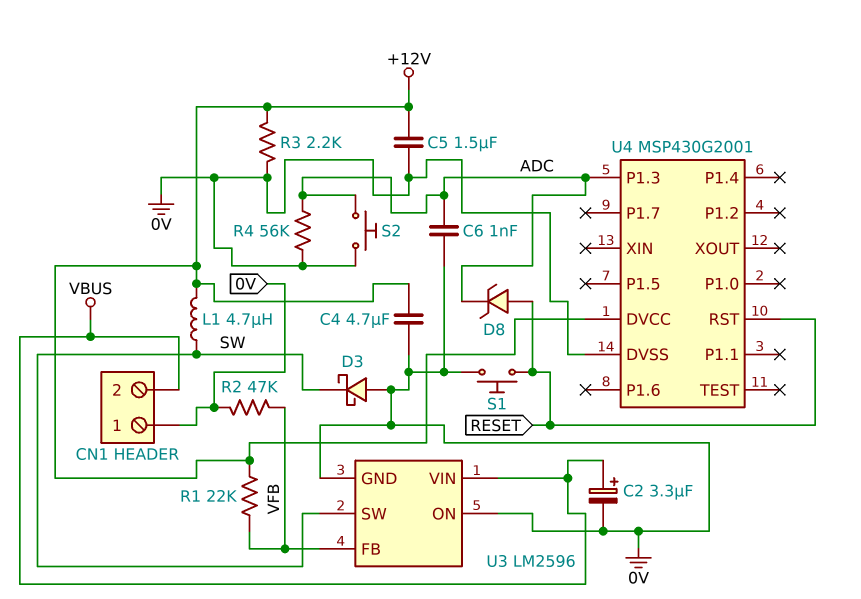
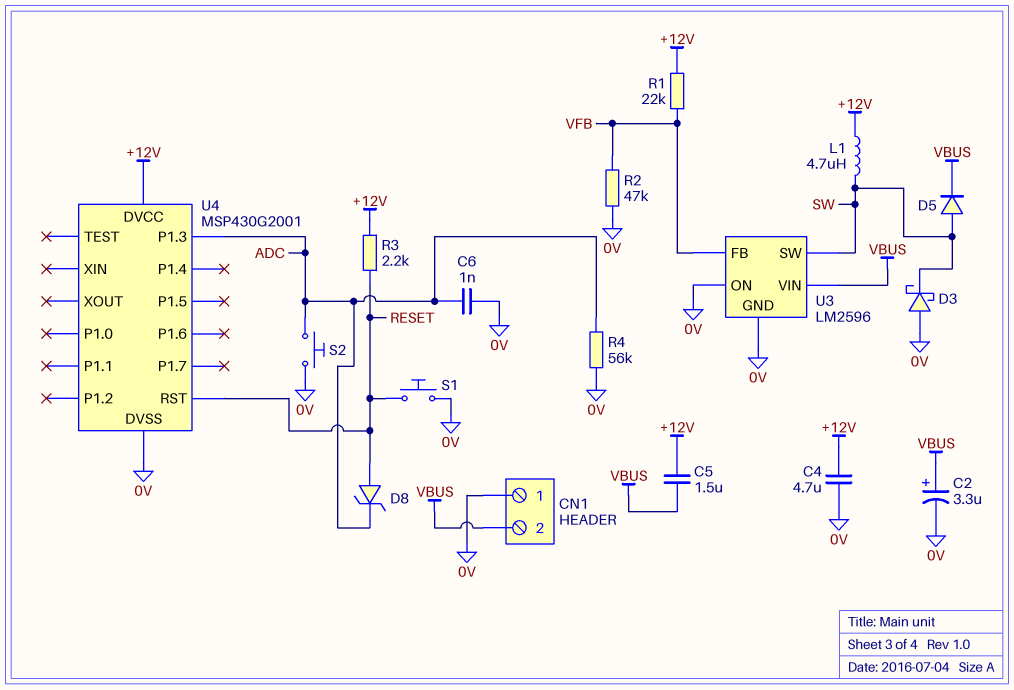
C5: 1.5uF (+12V, 0V) -> 1.5uF (+12V, VBUS)
D5: none -> diode (A SW, K VBUS)
R3: 2.2k (+12V, 0V) -> 2.2k (+12V, RESET)

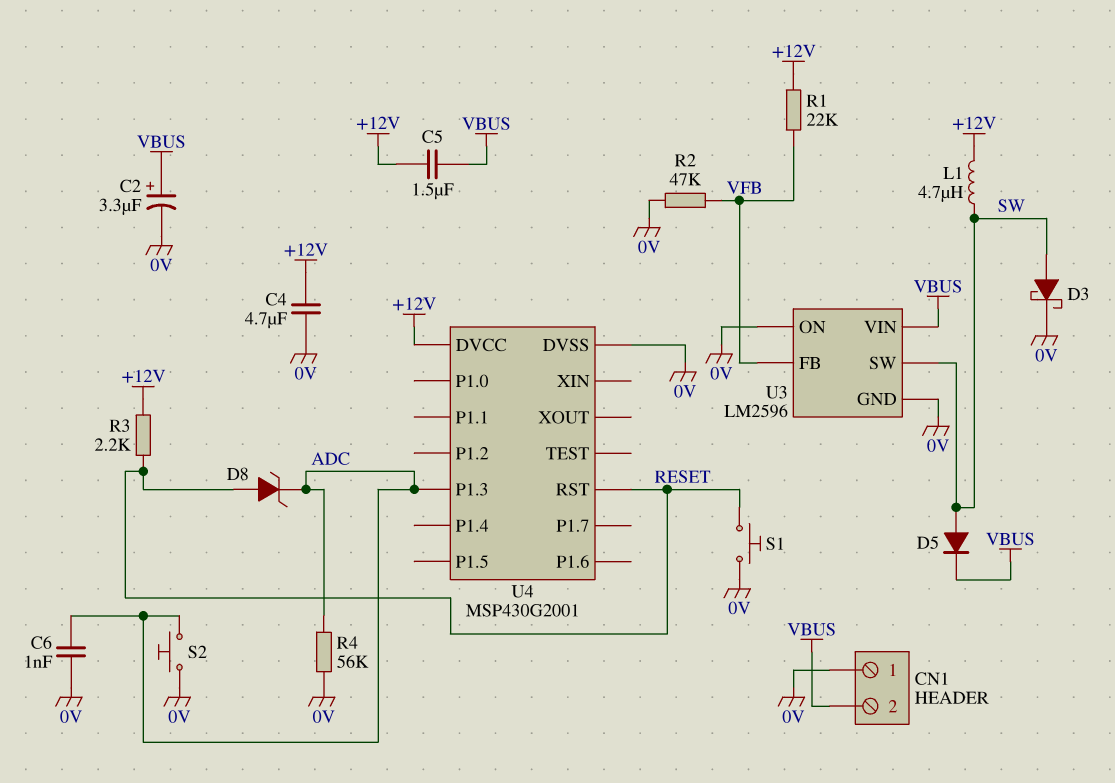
D3: schottky (A 0V, K SW) -> schottky (A SW, K 0V)

